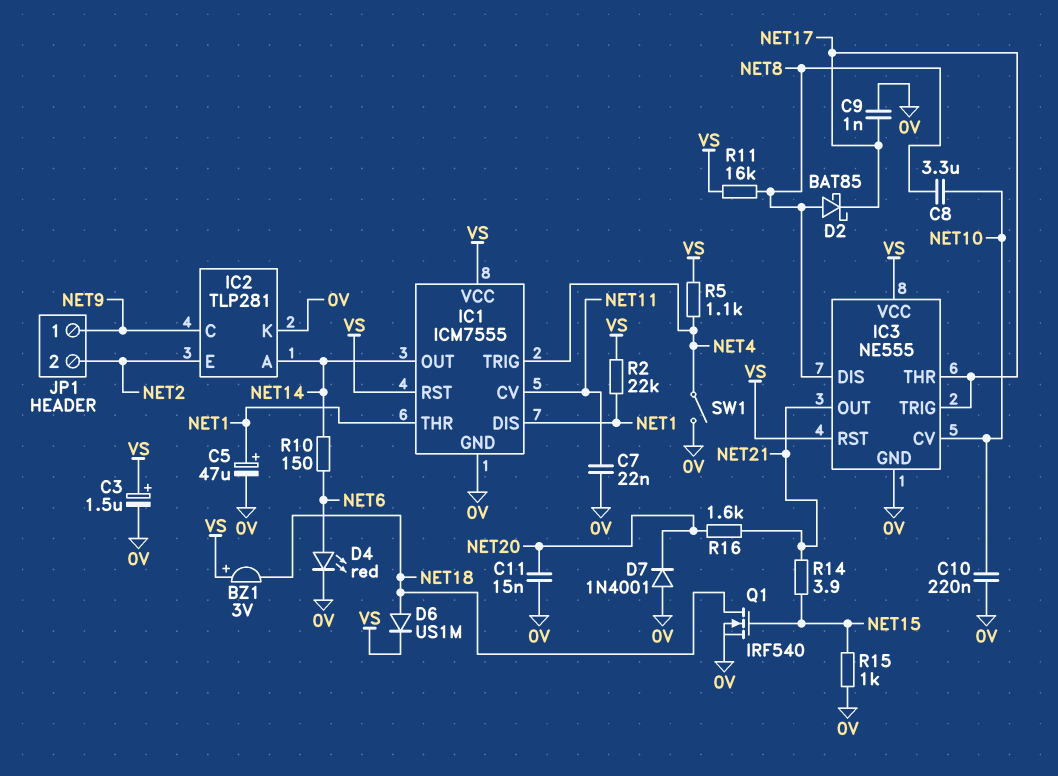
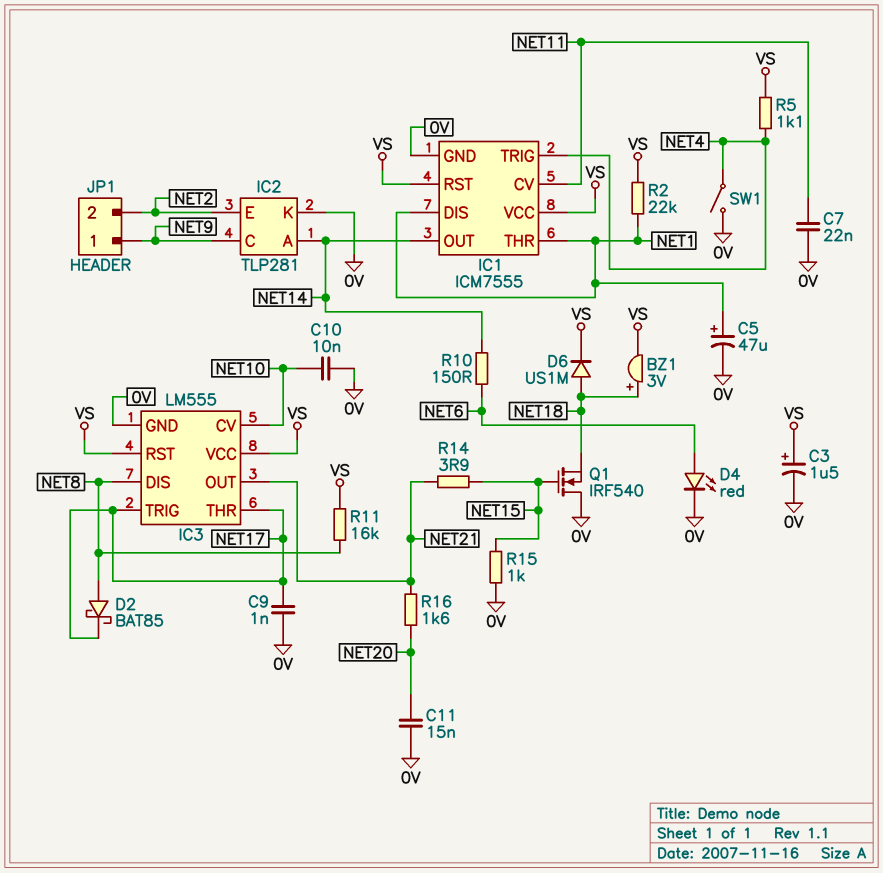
BZ1: buzzer 3V (plus VS, minus NET18) -> buzzer 3V (plus NET18, minus VS)
C8: 3.3uF (NET8, NET10) -> none
C10: 220nF (0V, NET10) -> 10nF (0V, NET10)
D7: diode 1N4001 (A 0V, K NET20) -> none
IC3: NE555 -> LM555
Q1: NMOS IRF540 (G NET15, D NET18, S 0V) -> NMOS IRF540 (G NET15, D 0V, S NET18)

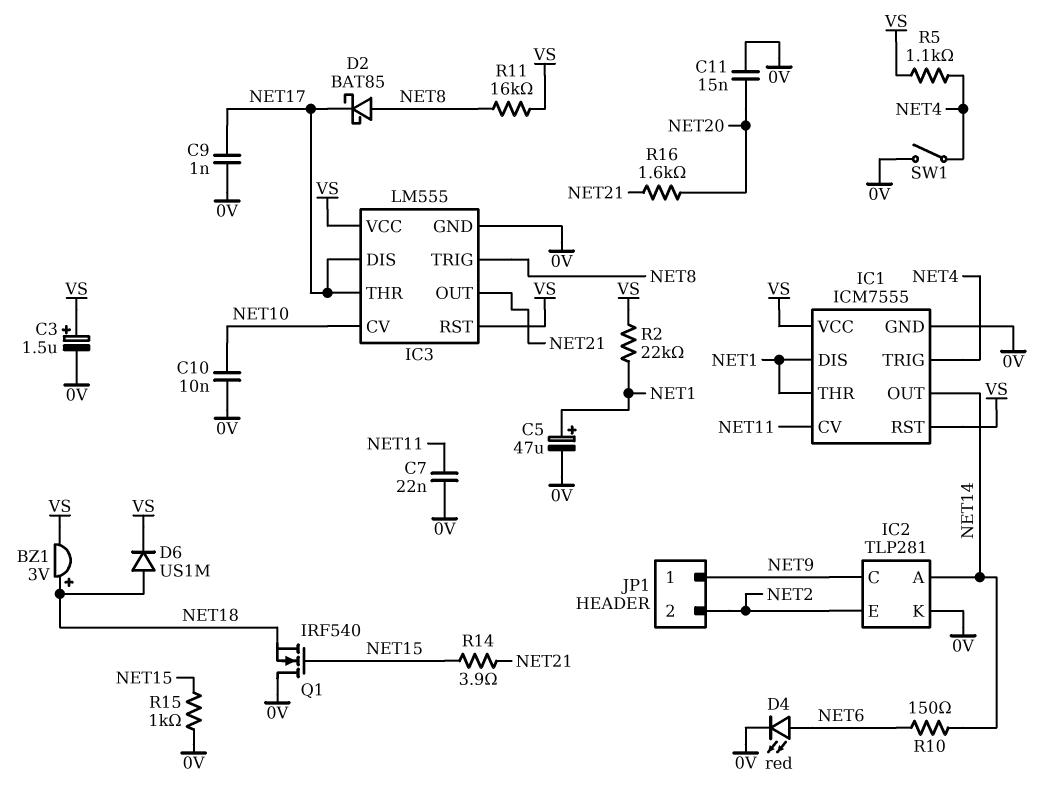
IC3 pin DIS: NET8 -> NET17
IC3 pin TRIG: NET17 -> NET8

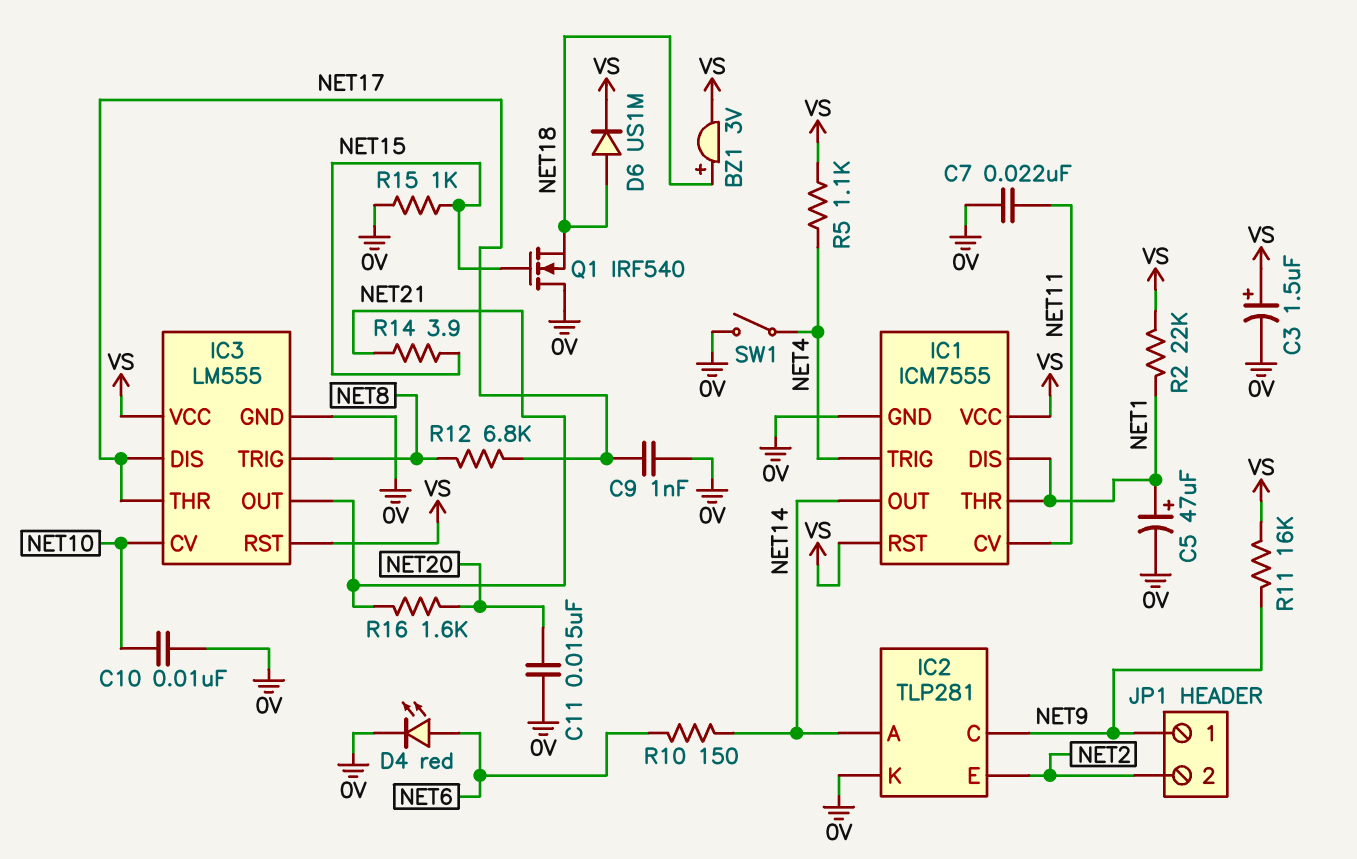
D2: schottky BAT85 (A NET8, K NET17) -> none
R11: 16k (NET8, VS) -> 16k (NET9, VS)
R12: none -> 6.8k (NET8, NET17)

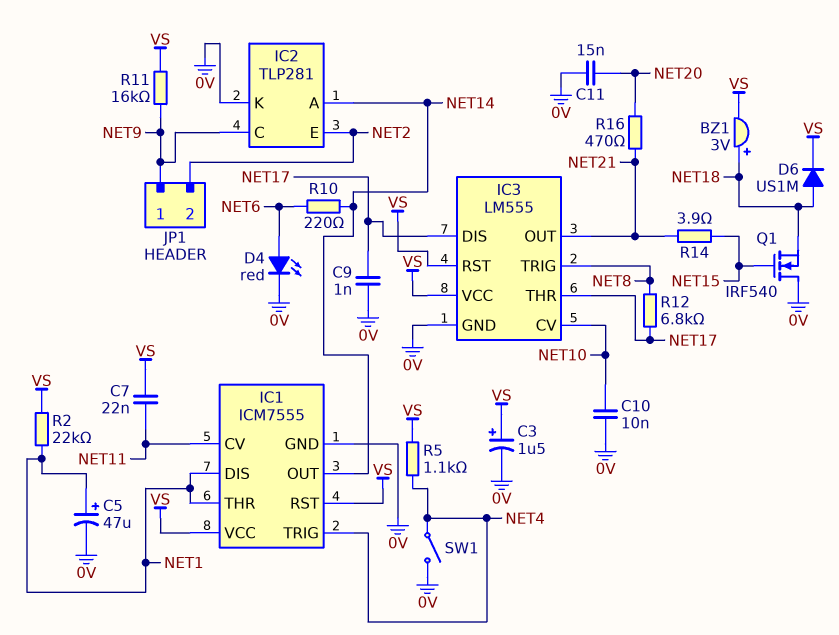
C7: 22nF (0V, NET11) -> 22nF (NET11, VS)
R10: 150 (NET6, NET14) -> 220 (NET6, NET14)
R15: 1k (0V, NET15) -> none
R16: 1.6k (NET20, NET21) -> 470 (NET20, NET21)

